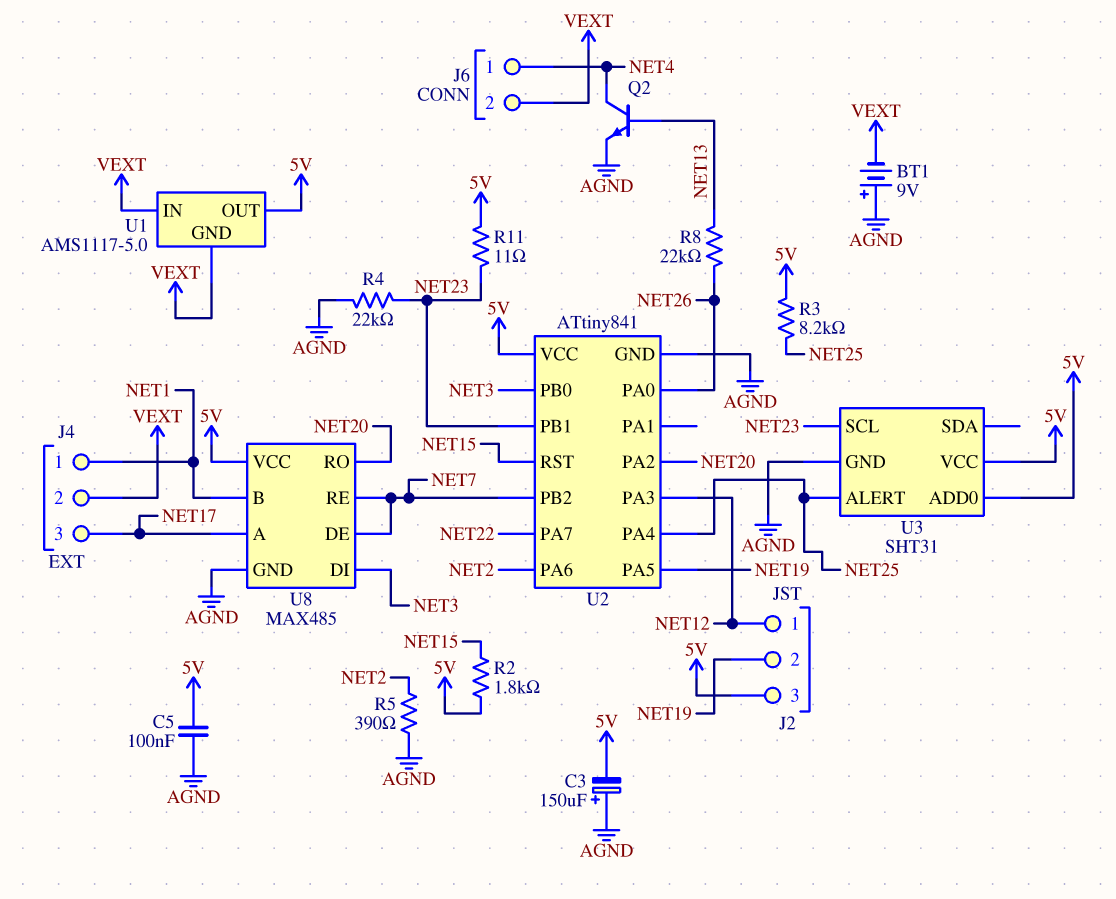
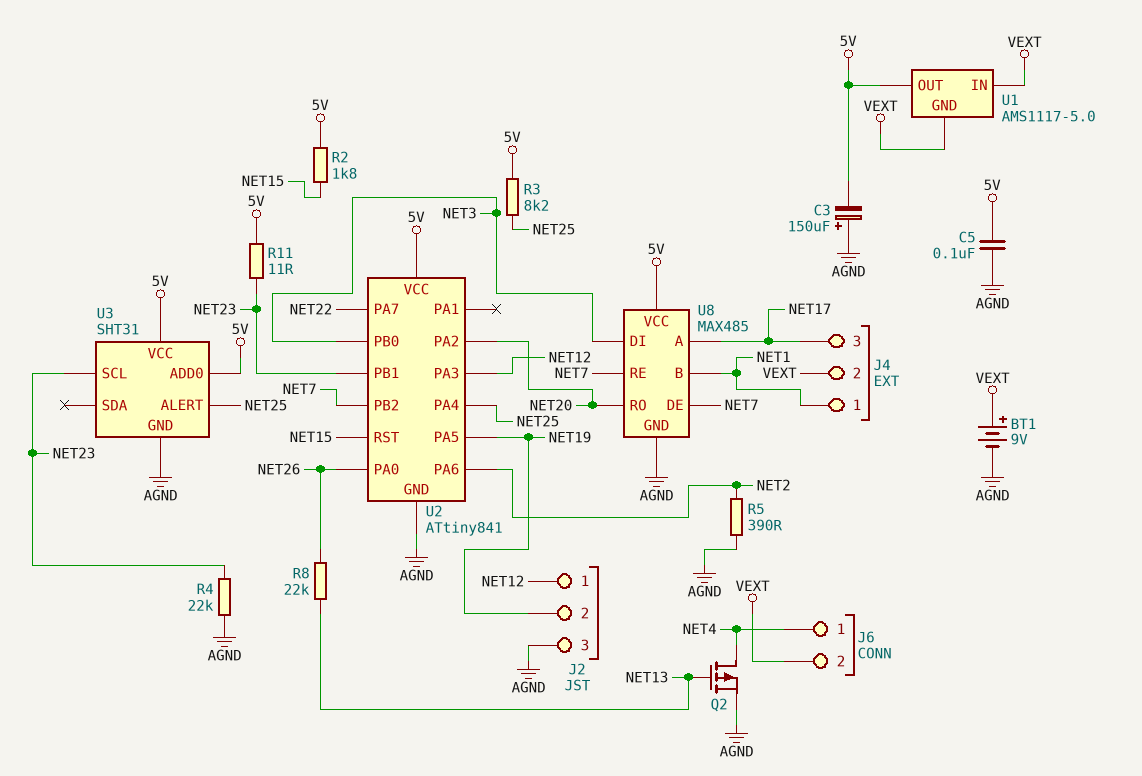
BT1: 9V (plus AGND, minus VEXT) -> 9V (plus VEXT, minus AGND)
J2 pin 3: 5V -> AGND
Q2: NPN (B NET13, C NET4, E AGND) -> PMOS (G NET13, D NET4, S AGND)

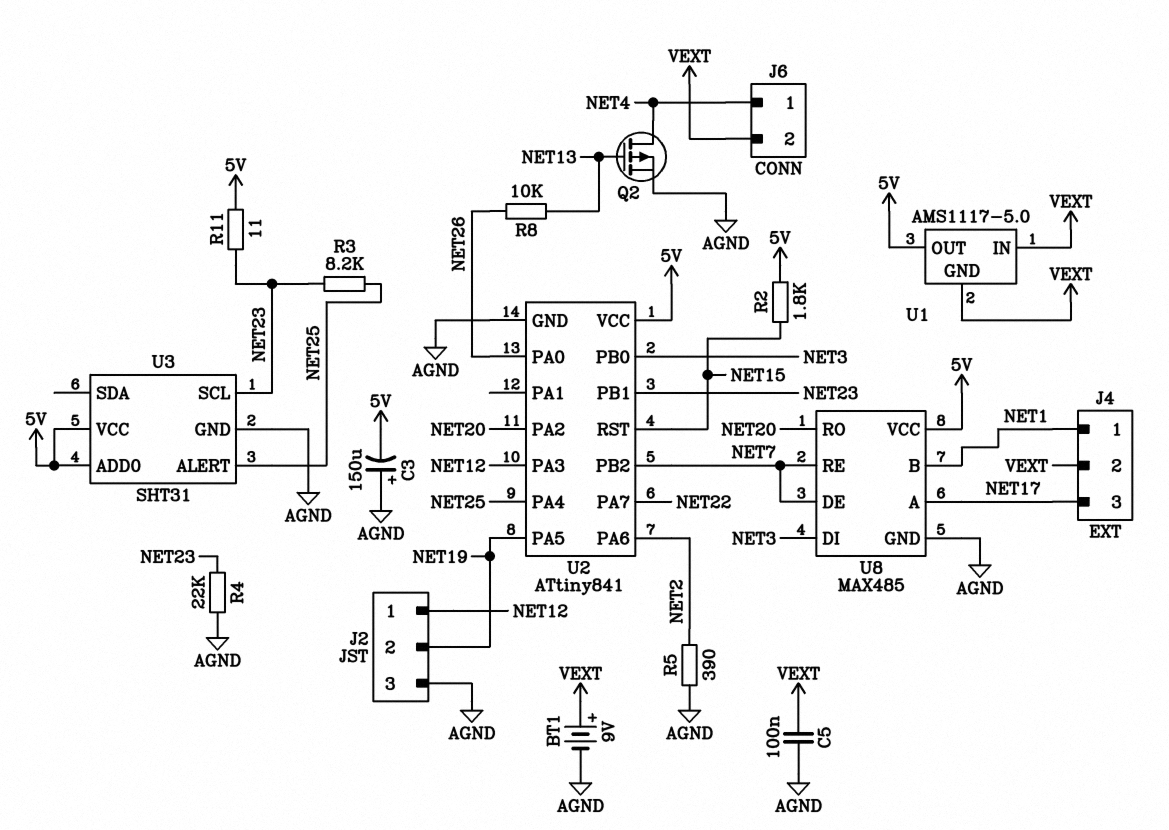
C5: 100nF (5V, AGND) -> 100nF (AGND, VEXT)
R3: 8.2k (5V, NET25) -> 8.2k (NET23, NET25)
R8: 22k (NET13, NET26) -> 10k (NET13, NET26)

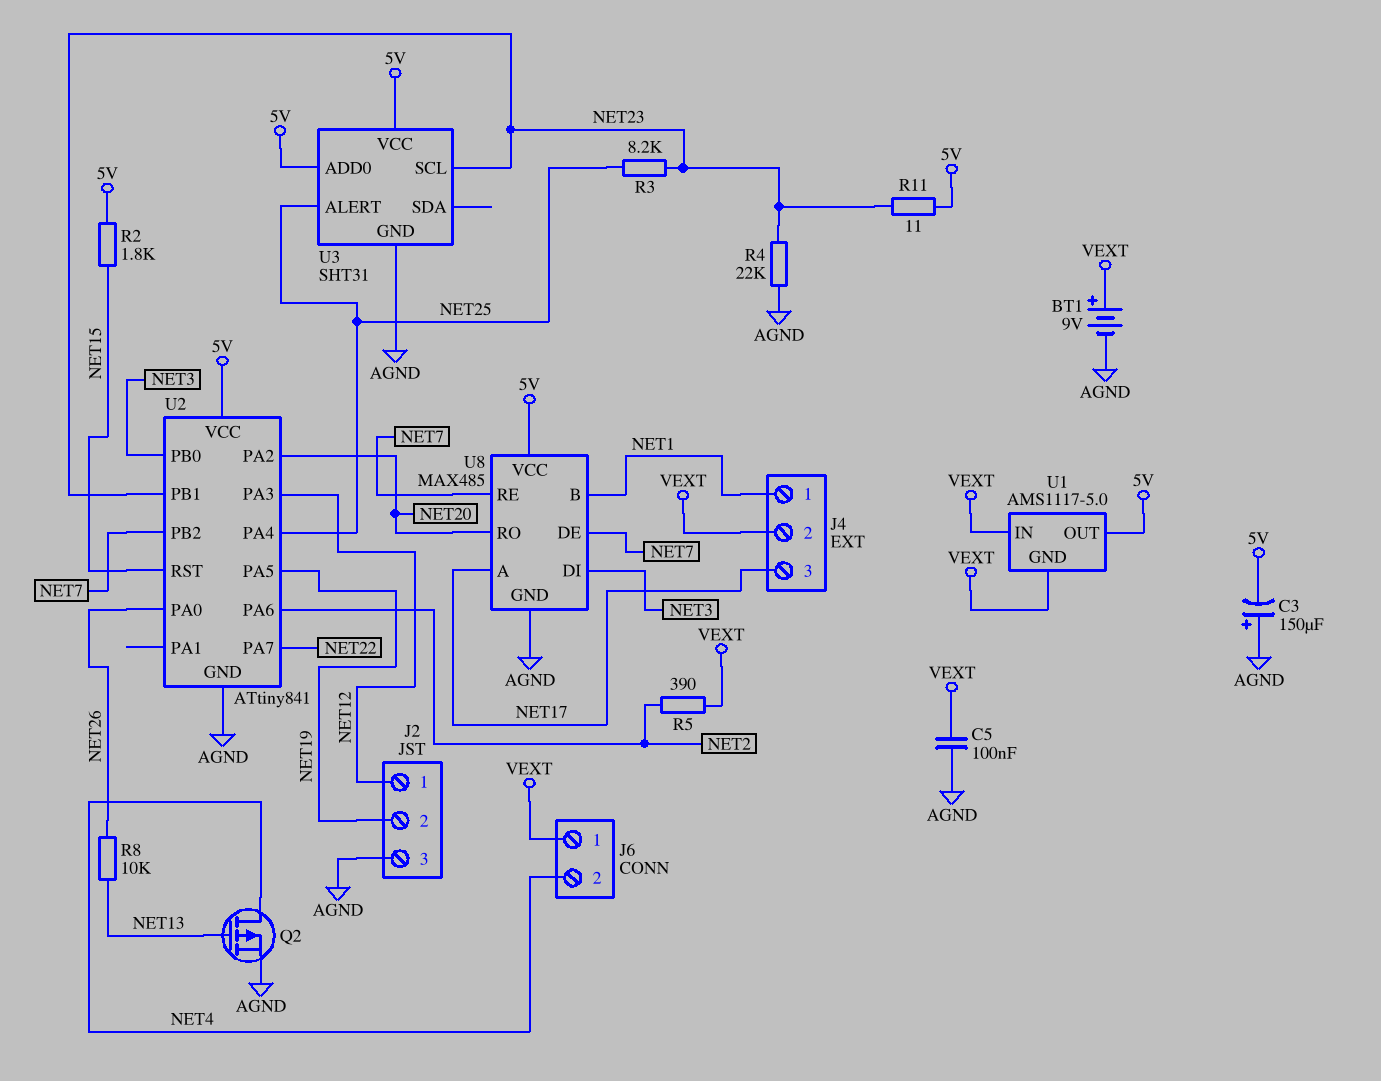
J6 pin 1: NET4 -> VEXT
J6 pin 2: VEXT -> NET4
R5: 390 (AGND, NET2) -> 390 (NET2, VEXT)

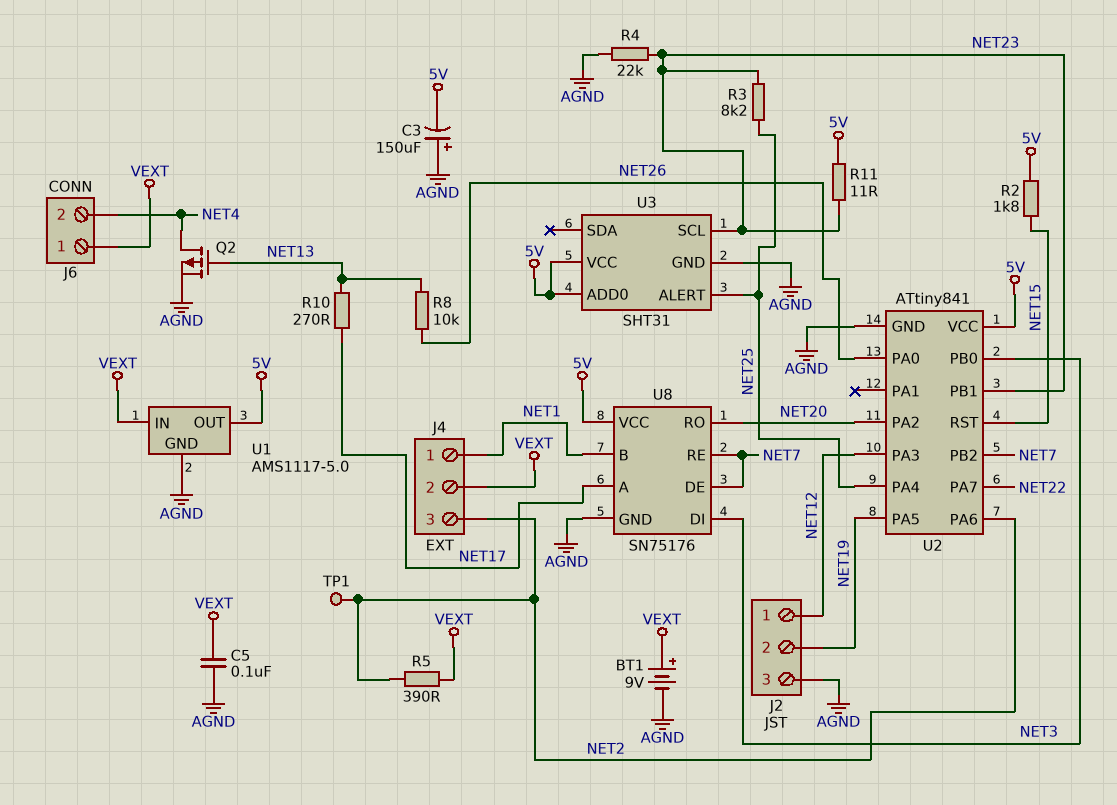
J4 pin 3: NET17 -> NET2
R10: none -> 270 (NET13, NET17)
TP1: none -> test point (NET2)
U1 pin GND: VEXT -> AGND
U8: MAX485 -> SN75176

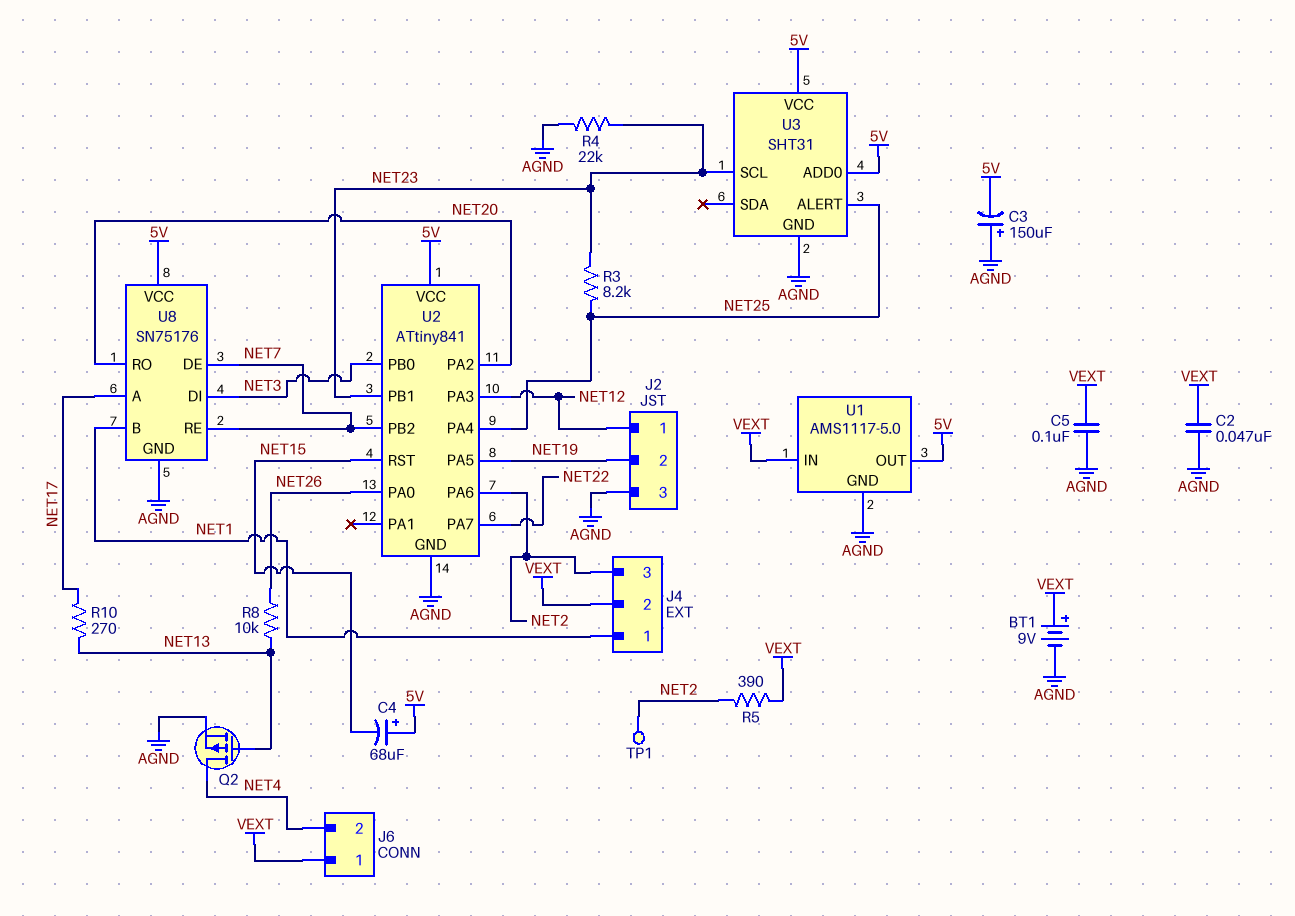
C2: none -> 47nF (AGND, VEXT)
C4: none -> 68uF (plus 5V, minus NET15)
R2: 1.8k (5V, NET15) -> none
R11: 11 (5V, NET23) -> none

